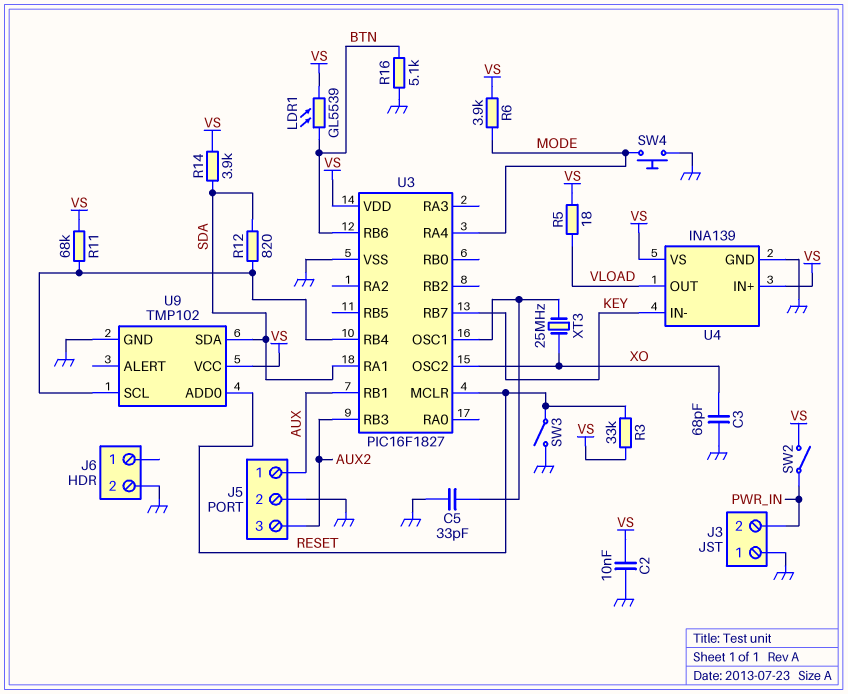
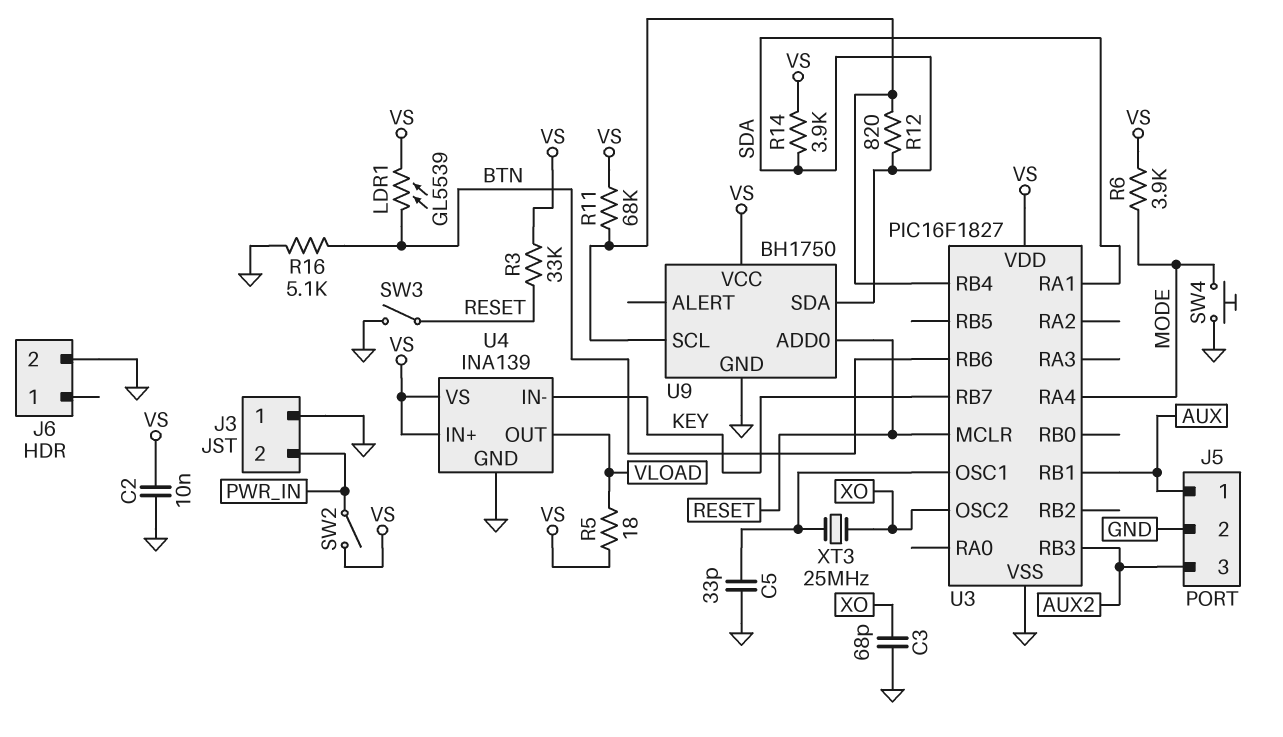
U9: TMP102 -> BH1750

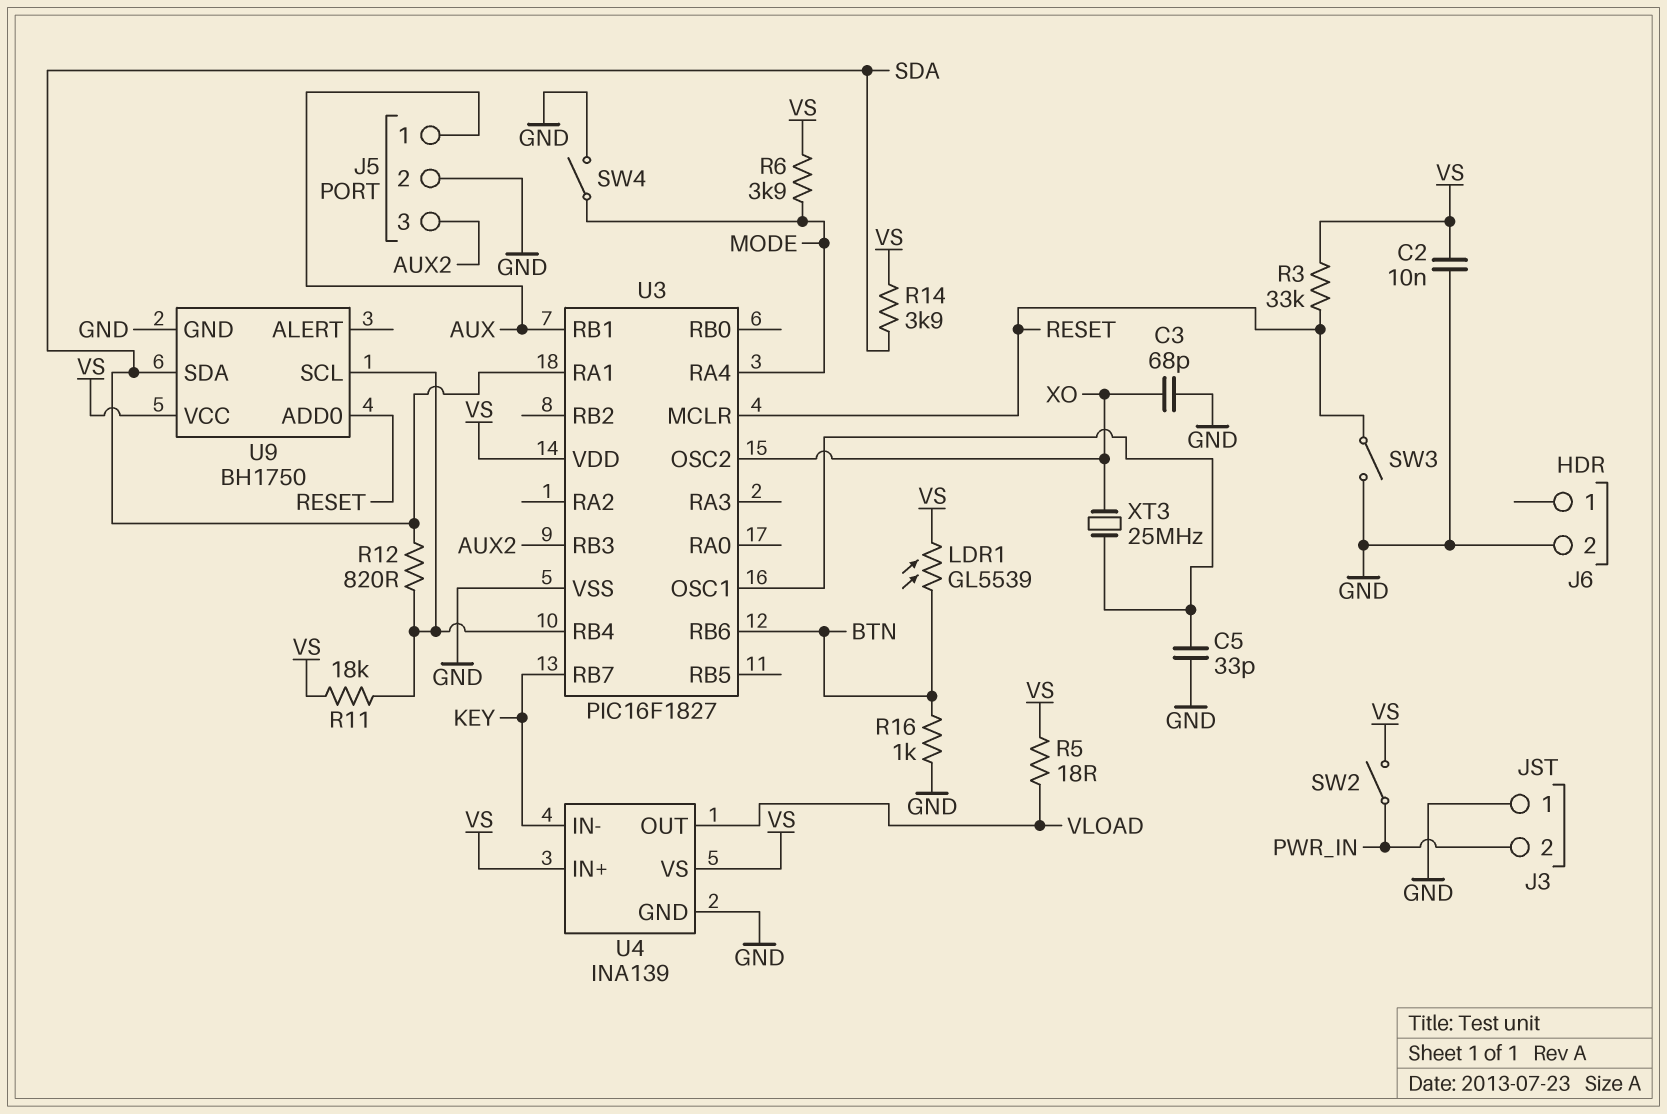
R11: 68k (U3/RB4, VS) -> 18k (U3/RB4, VS)
R16: 5.1k (BTN, GND) -> 1k (BTN, GND)
SW4: button (GND, MODE) -> switch (GND, MODE)

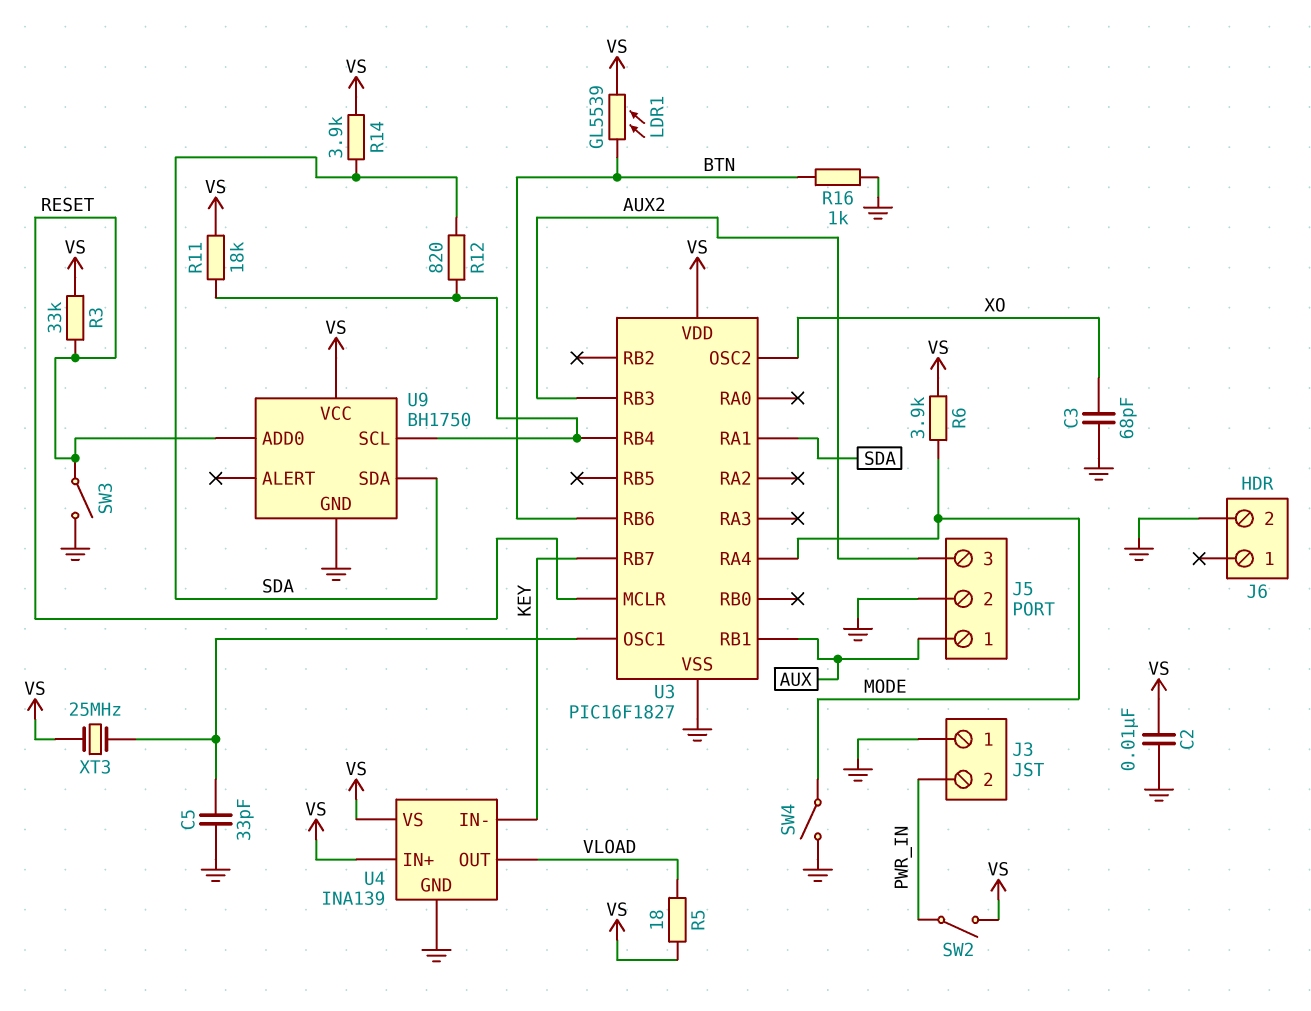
XT3: 25MHz (U3/OSC1, XO) -> 25MHz (U3/OSC1, VS)

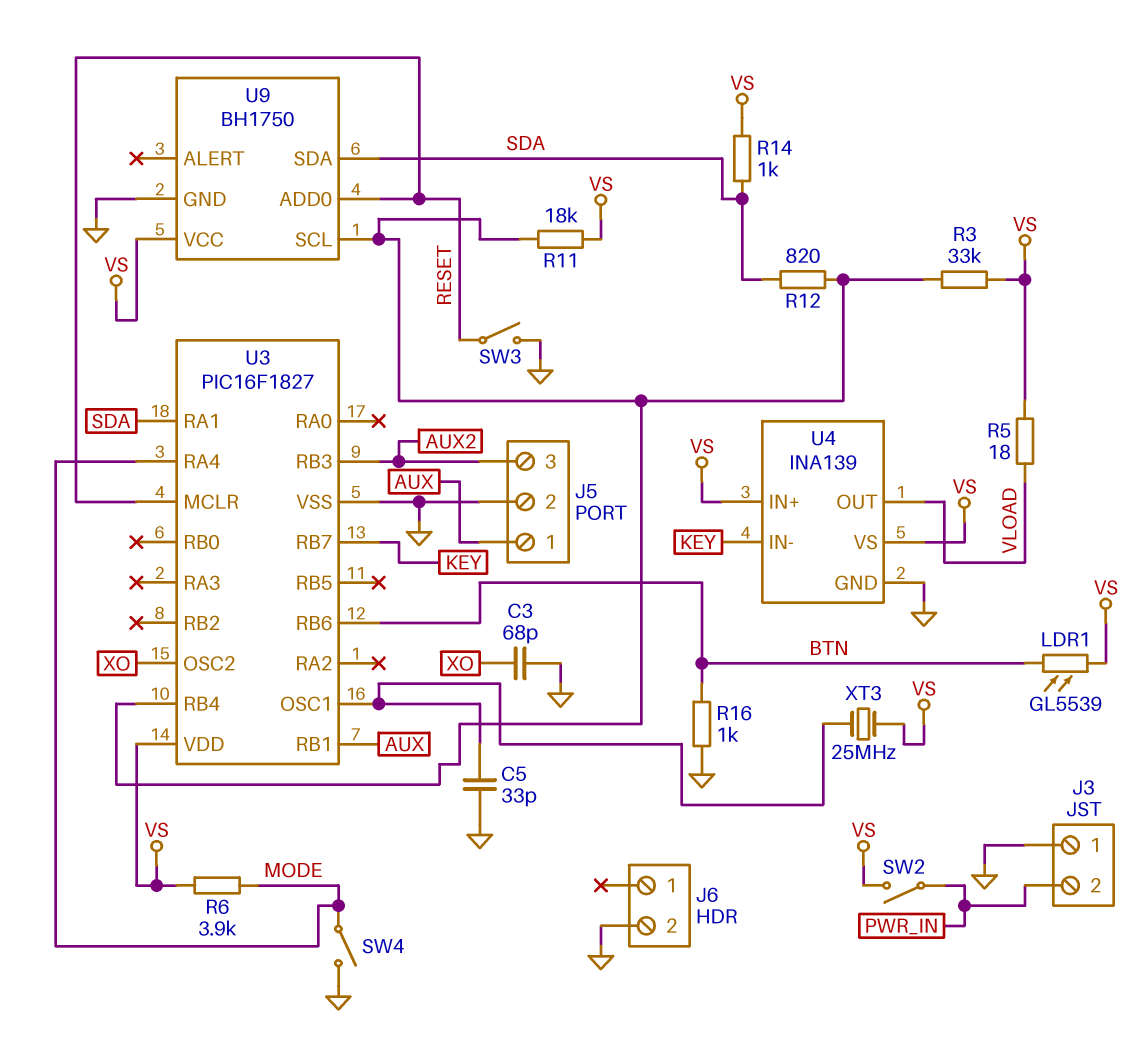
C2: 10nF (GND, VS) -> none
R3: 33k (RESET, VS) -> 33k (U3/RB4, VS)
R14: 3.9k (SDA, VS) -> 1k (SDA, VS)

